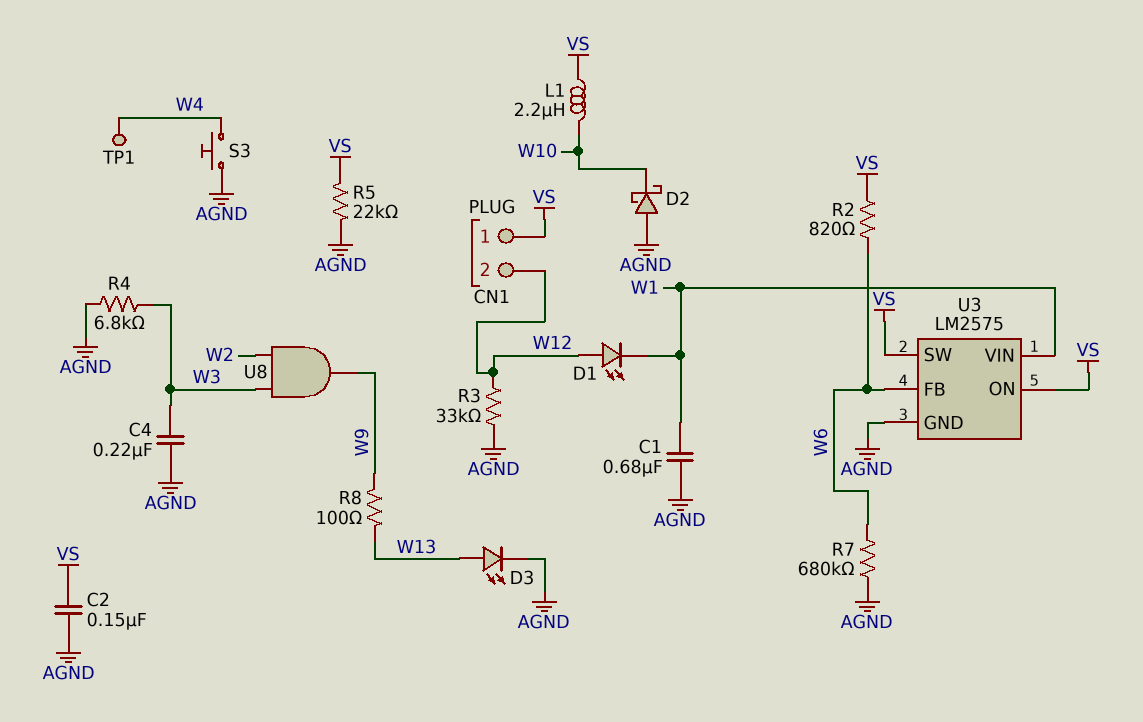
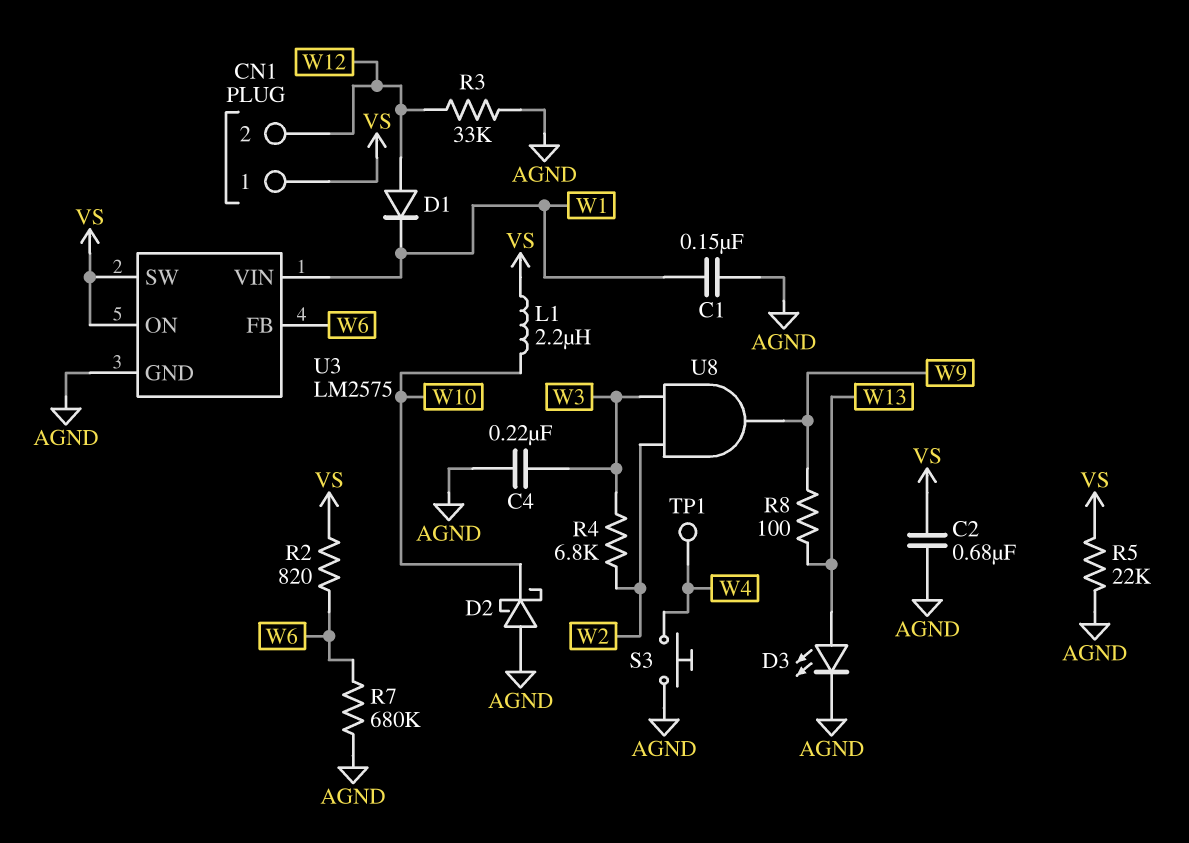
C1: 680nF (AGND, W1) -> 150nF (AGND, W1)
C2: 150nF (AGND, VS) -> 680nF (AGND, VS)
D1: LED (A W12, K W1) -> diode (A W12, K W1)
R4: 6.8k (AGND, W3) -> 6.8k (W2, W3)

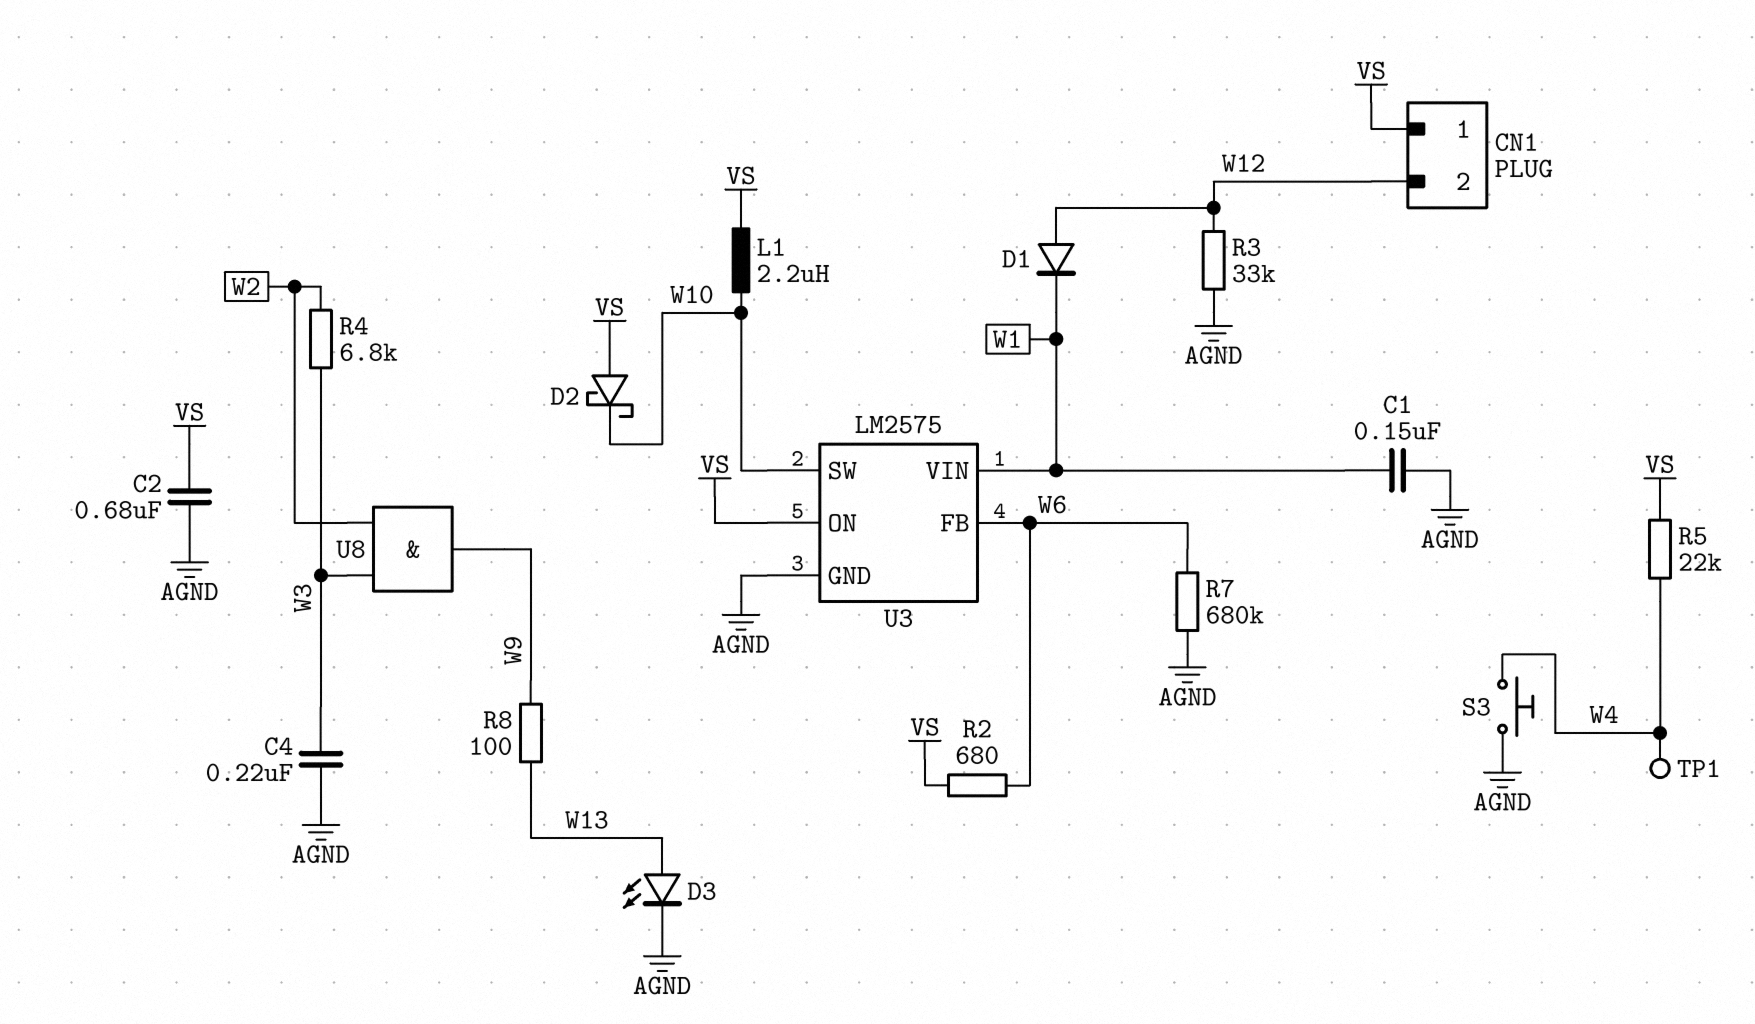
D2: schottky (A AGND, K W10) -> schottky (A VS, K W10)
R2: 820 (VS, W6) -> 680 (VS, W6)
R5: 22k (AGND, VS) -> 22k (VS, W4)
U3 pin SW: VS -> W10

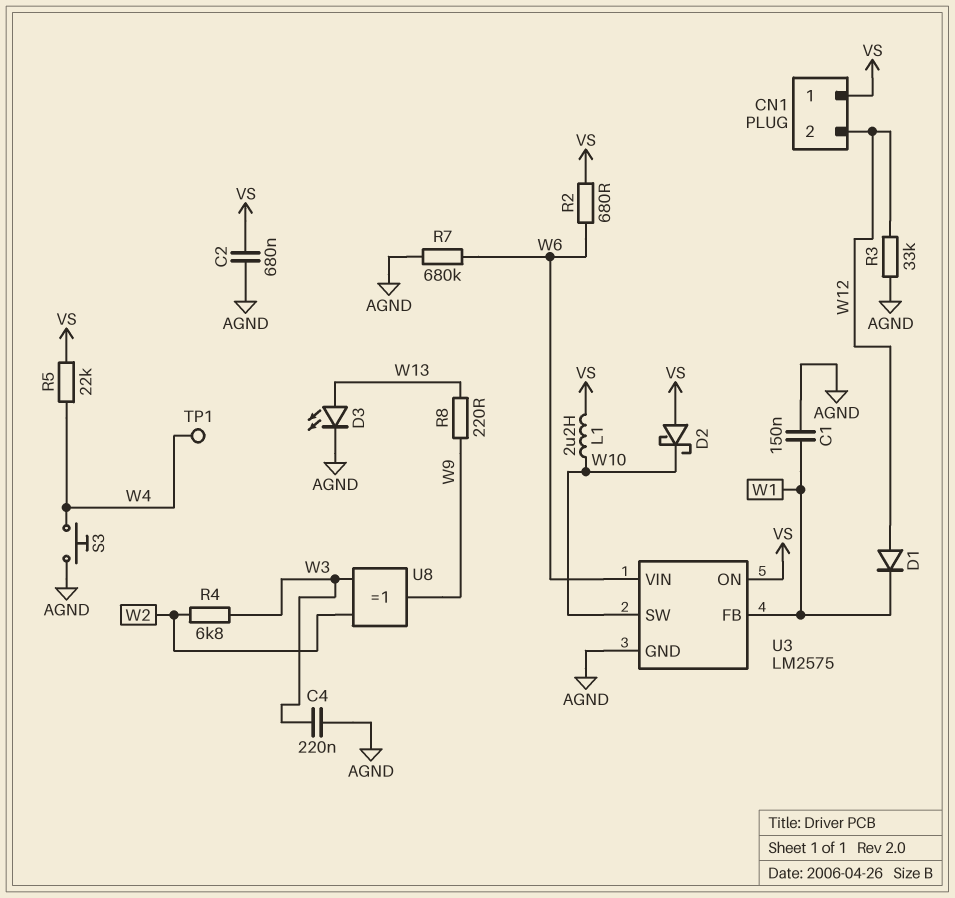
R8: 100 (W9, W13) -> 220 (W9, W13)
U3 pin FB: W6 -> W1
U3 pin VIN: W1 -> W6
U8: AND (in W2, in W3, out W9) -> XOR (in W2, in W3, out W9)

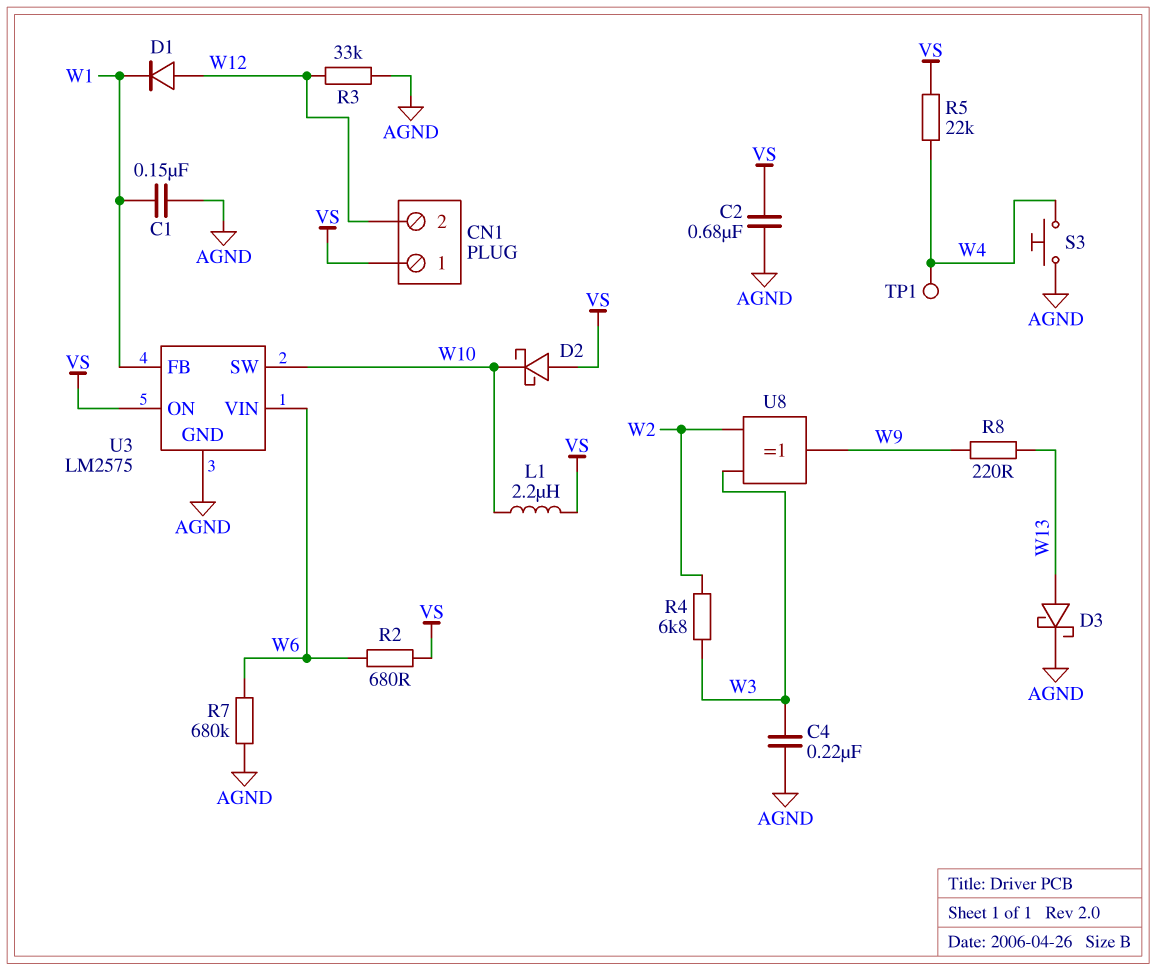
D3: LED (A W13, K AGND) -> schottky (A W13, K AGND)

